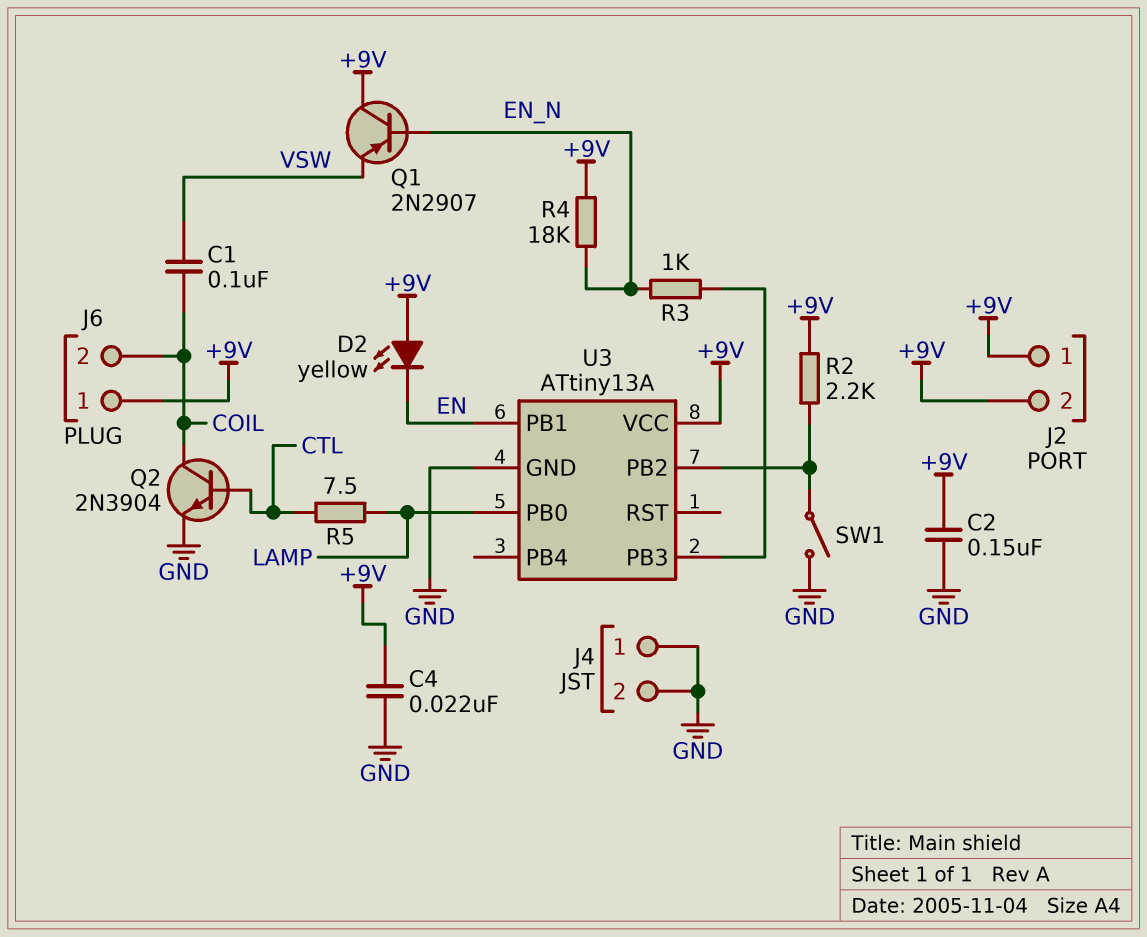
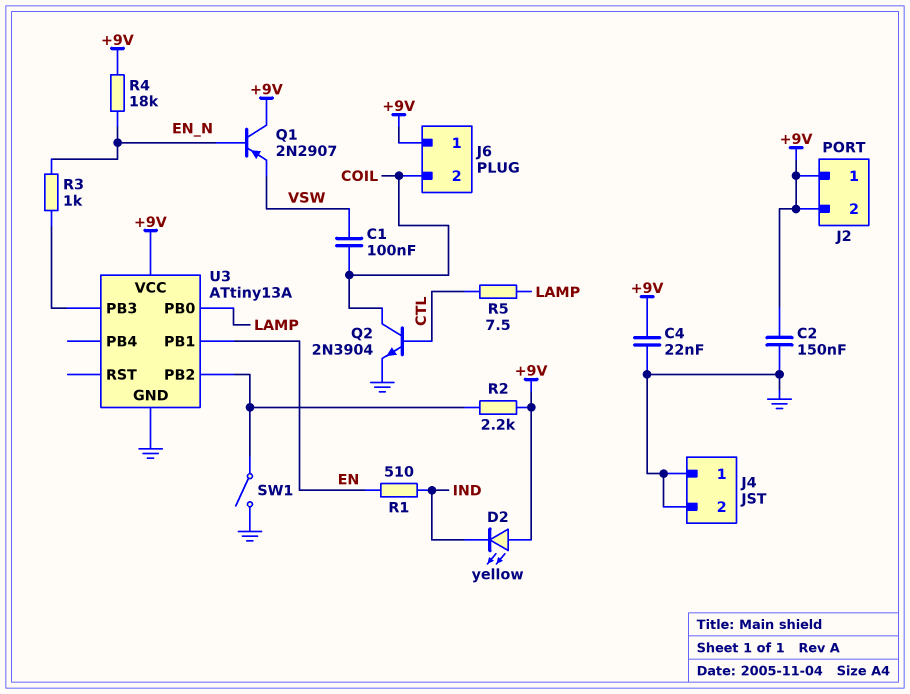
D2: LED yellow (A +9V, K EN) -> LED yellow (A +9V, K IND)
R1: none -> 510 (EN, IND)

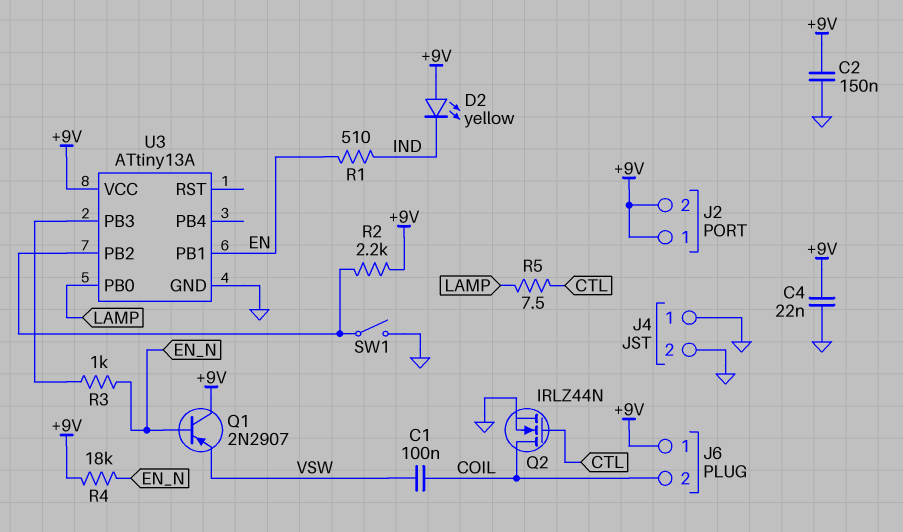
Q2: NPN 2N3904 (B CTL, C COIL, E GND) -> NMOS IRLZ44N (G CTL, D COIL, S GND)

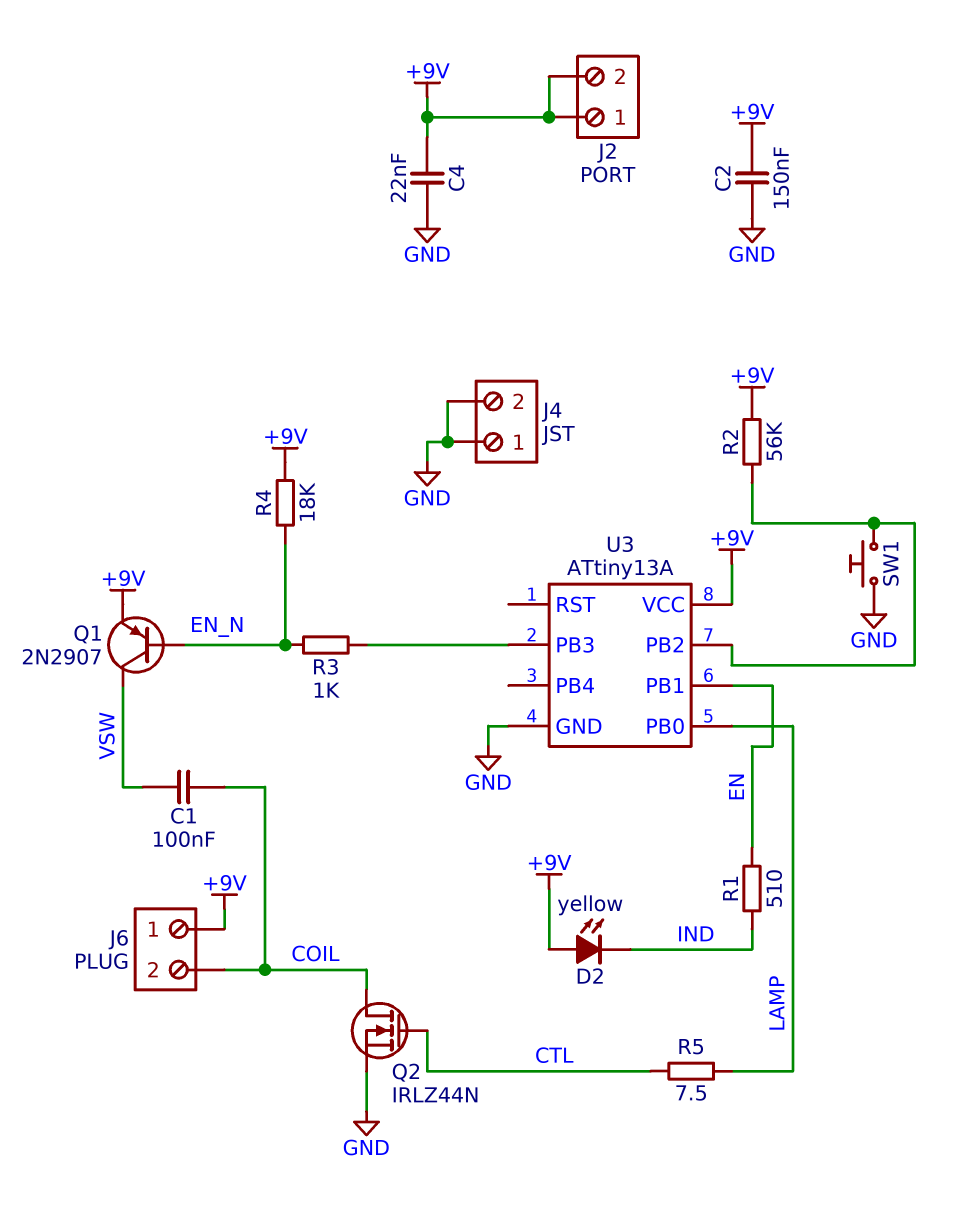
Q1: PNP 2N2907 (B EN_N, C +9V, E VSW) -> PNP 2N2907 (B EN_N, C VSW, E +9V)
R2: 2.2k (+9V, U3/PB2) -> 56k (+9V, U3/PB2)
SW1: switch (GND, U3/PB2) -> button (GND, U3/PB2)

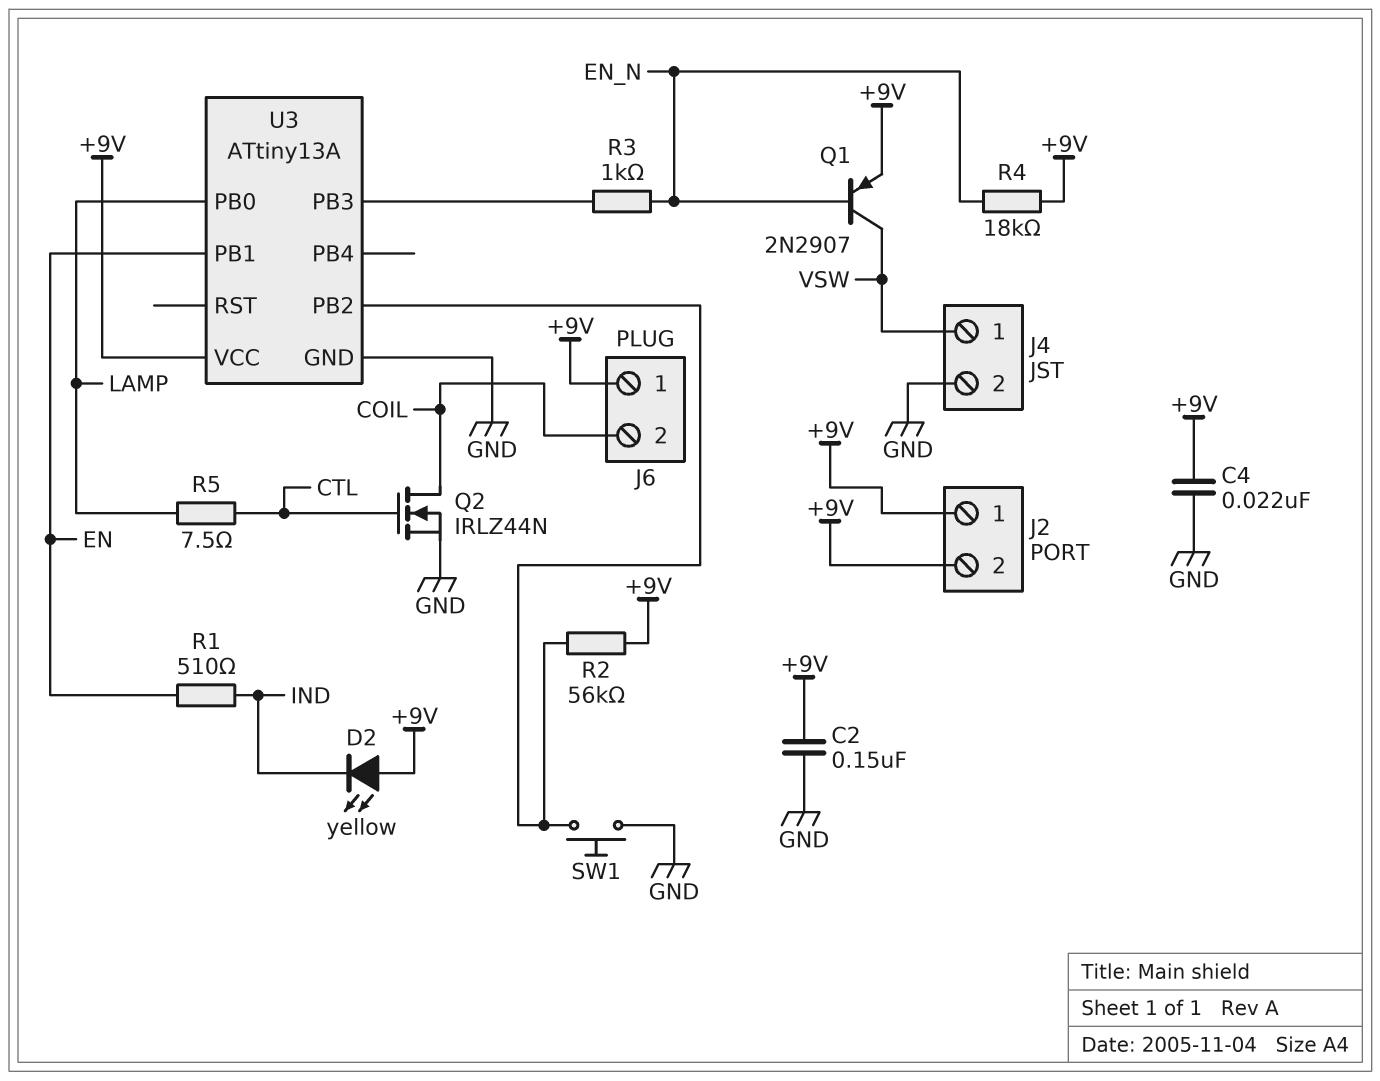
C1: 100nF (COIL, VSW) -> none
J4 pin 1: GND -> VSW

